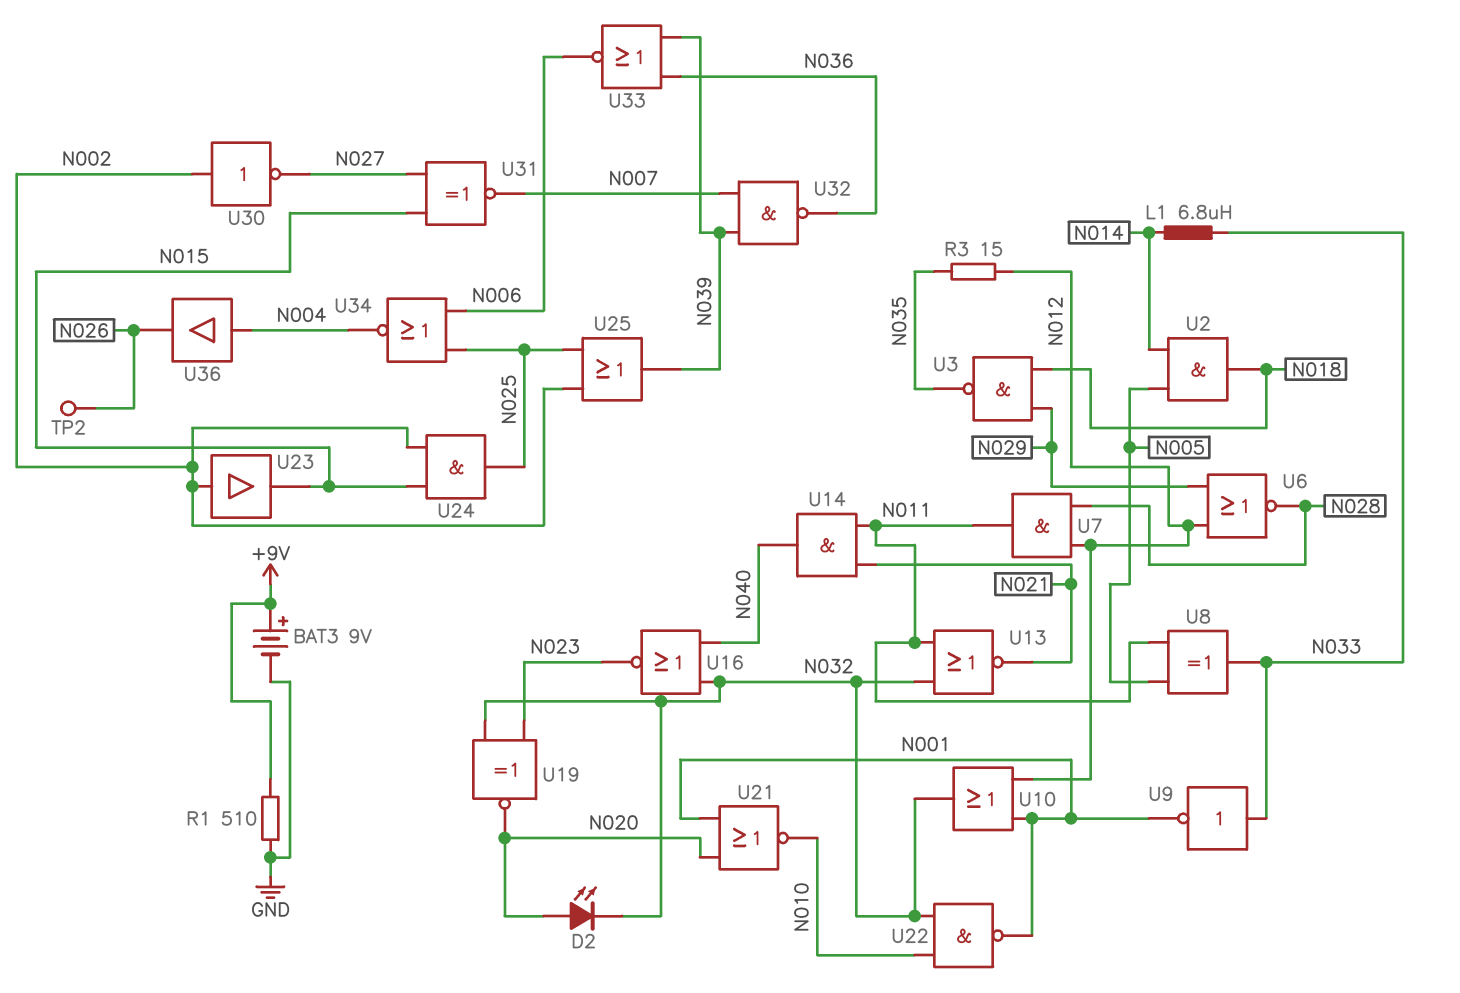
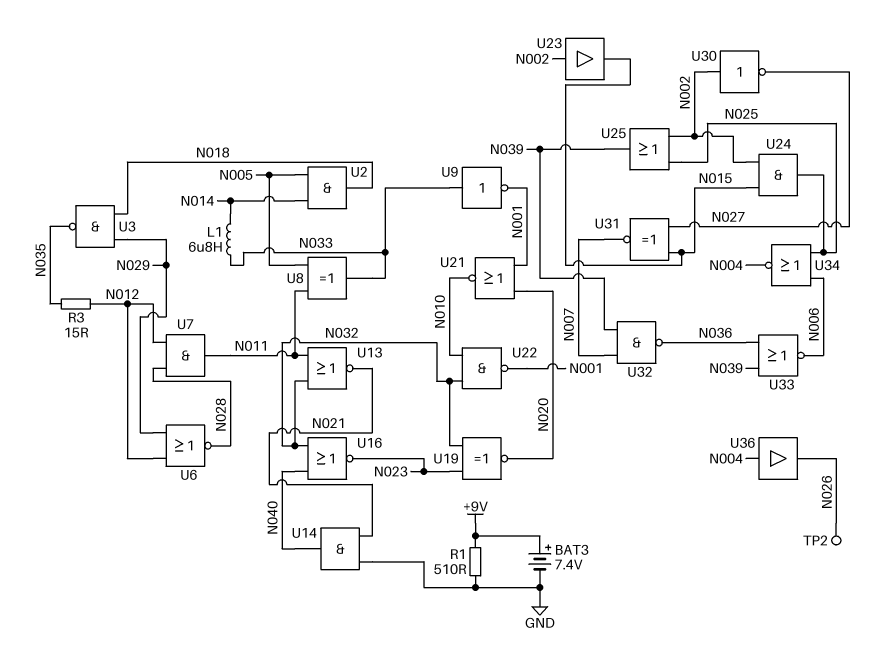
BAT3: 9V (plus +9V, minus GND) -> 7.4V (plus +9V, minus GND)
D2: LED (A N020, K N032) -> none
U10: OR (in N001, in N012, out N032) -> none
U14: AND (in N011, in N021, out N040) -> AND (in GND, in N021, out N040)

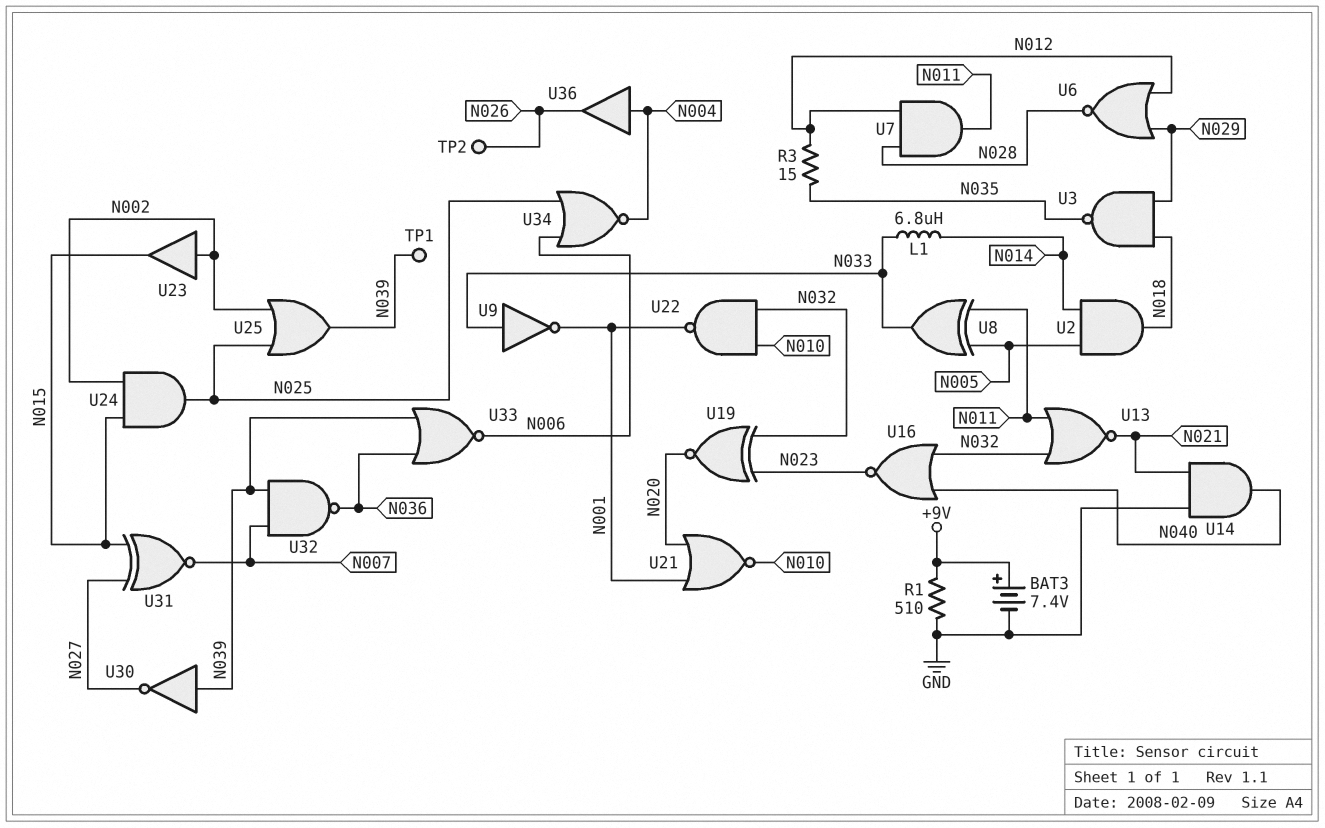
TP1: none -> test point (N039)
U30: NOT (in N002, out N027) -> NOT (in N039, out N027)

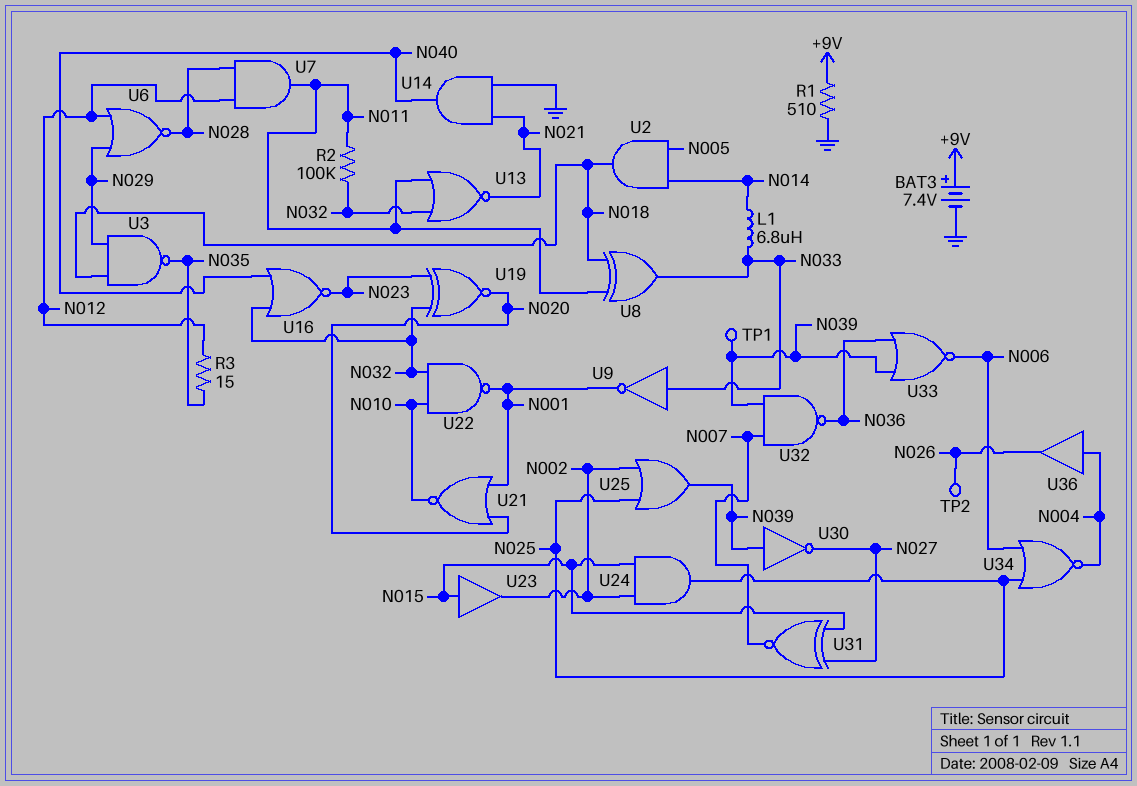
R2: none -> 100k (N011, N032)
U8: XOR (in N005, in N011, out N033) -> XOR (in N011, in N018, out N033)
U23: buffer (in N002, out N015) -> buffer (in N015, out N002)

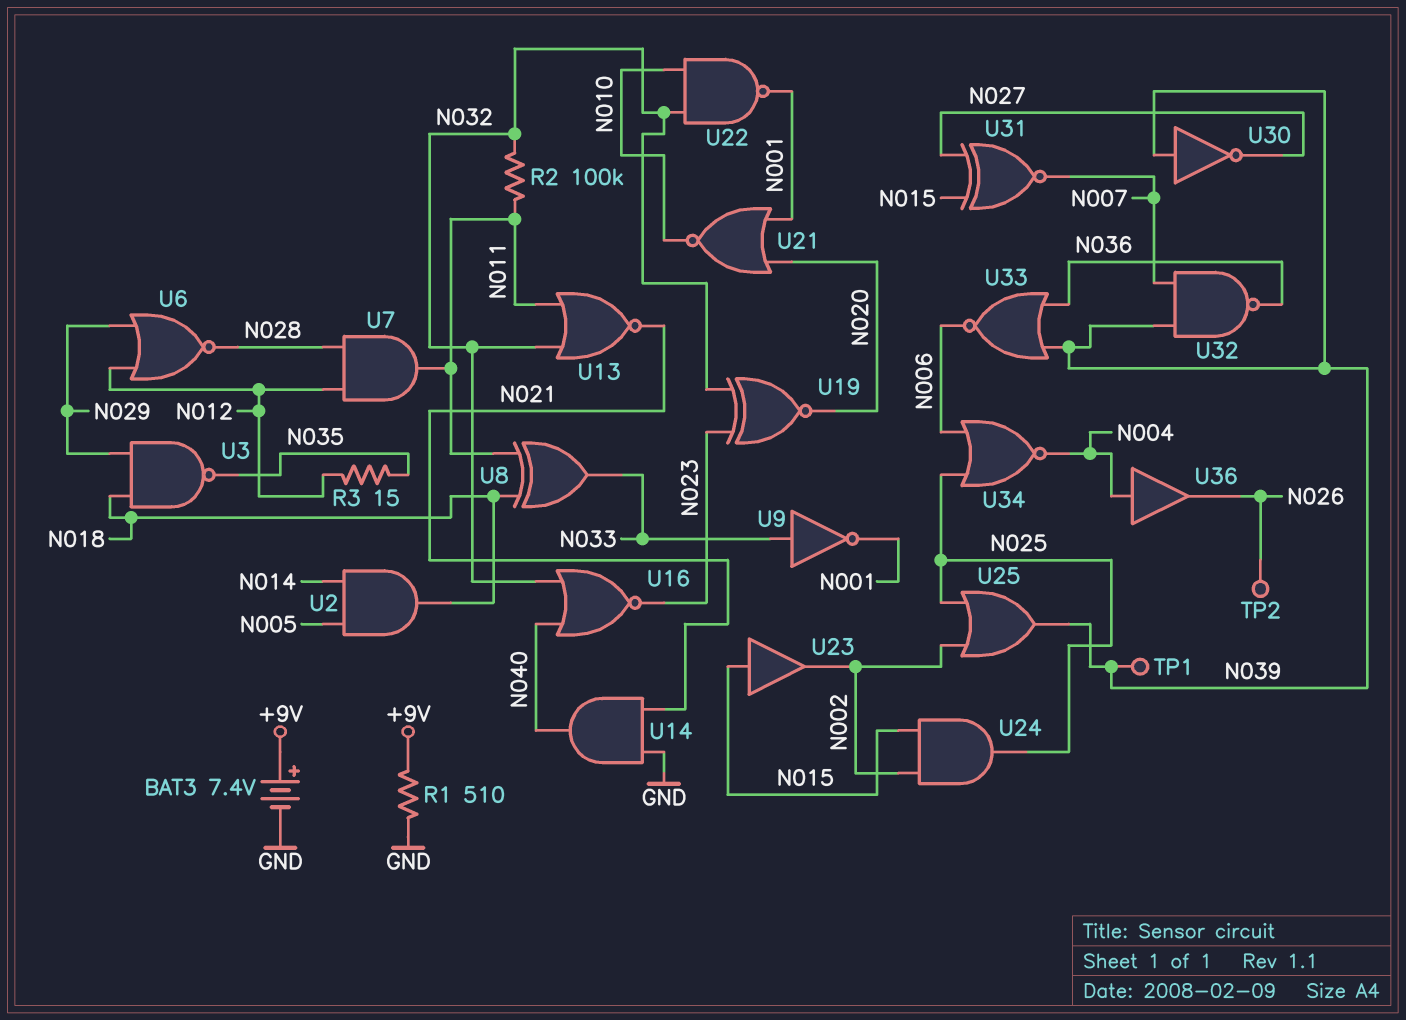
L1: 6.8uH (N014, N033) -> none

